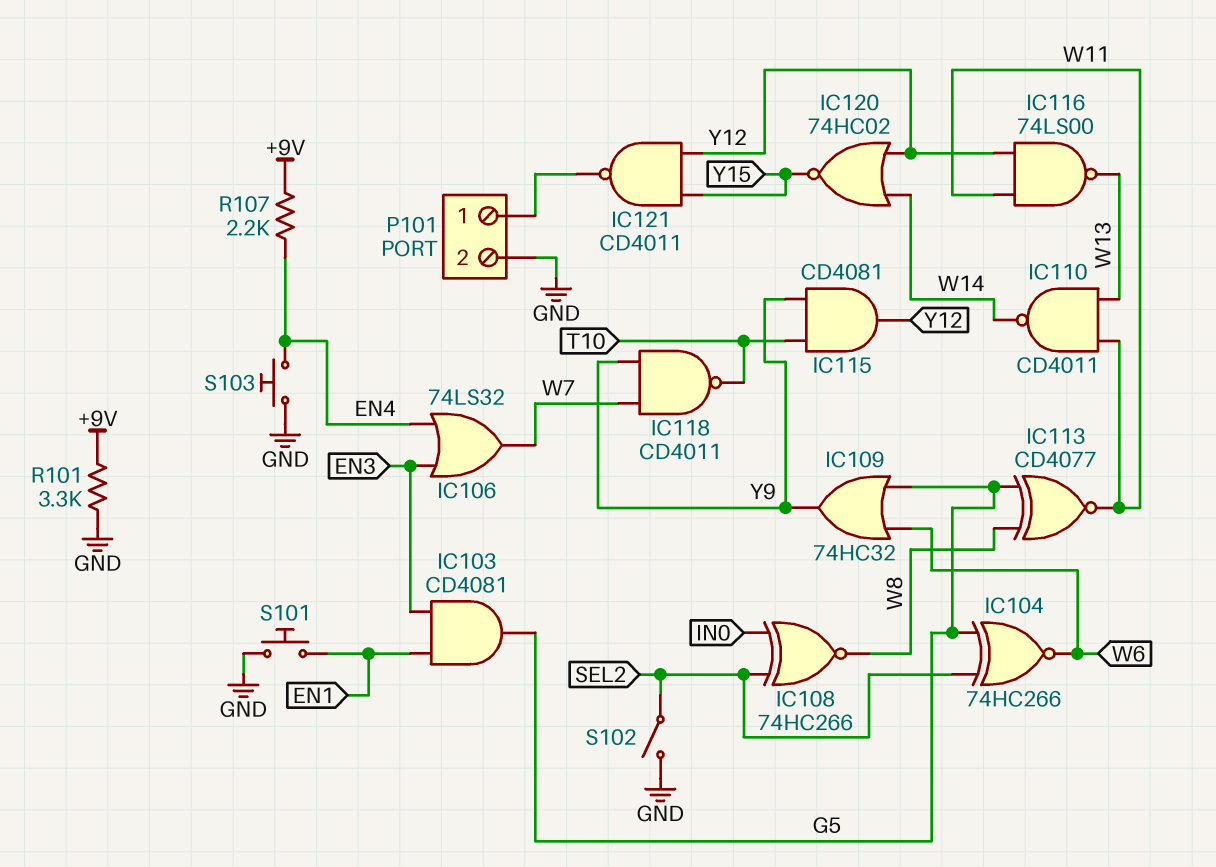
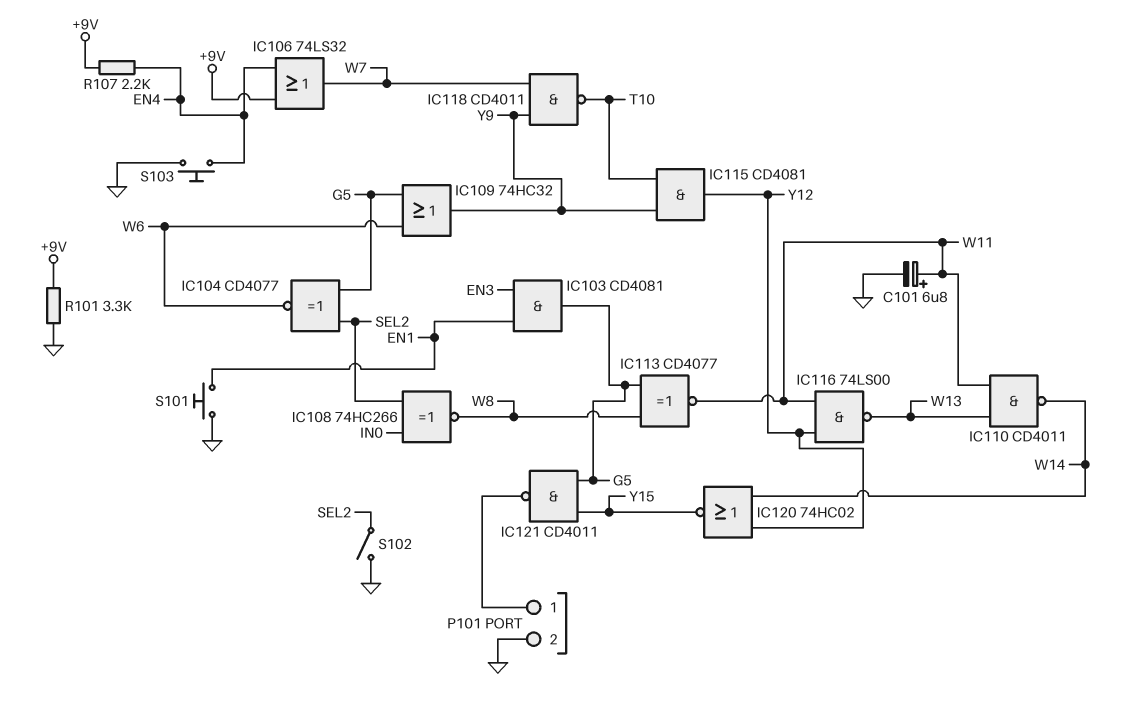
C101: none -> 6.8uF (plus W11, minus GND)
IC104: XNOR 74HC266 (in G5, in SEL2, out W6) -> XNOR CD4077 (in G5, in SEL2, out W6)
IC106: OR 74LS32 (in EN3, in EN4, out W7) -> OR 74LS32 (in +9V, in EN4, out W7)
IC121: NAND CD4011 (in Y12, in Y15, out P101/1) -> NAND CD4011 (in G5, in Y15, out P101/1)

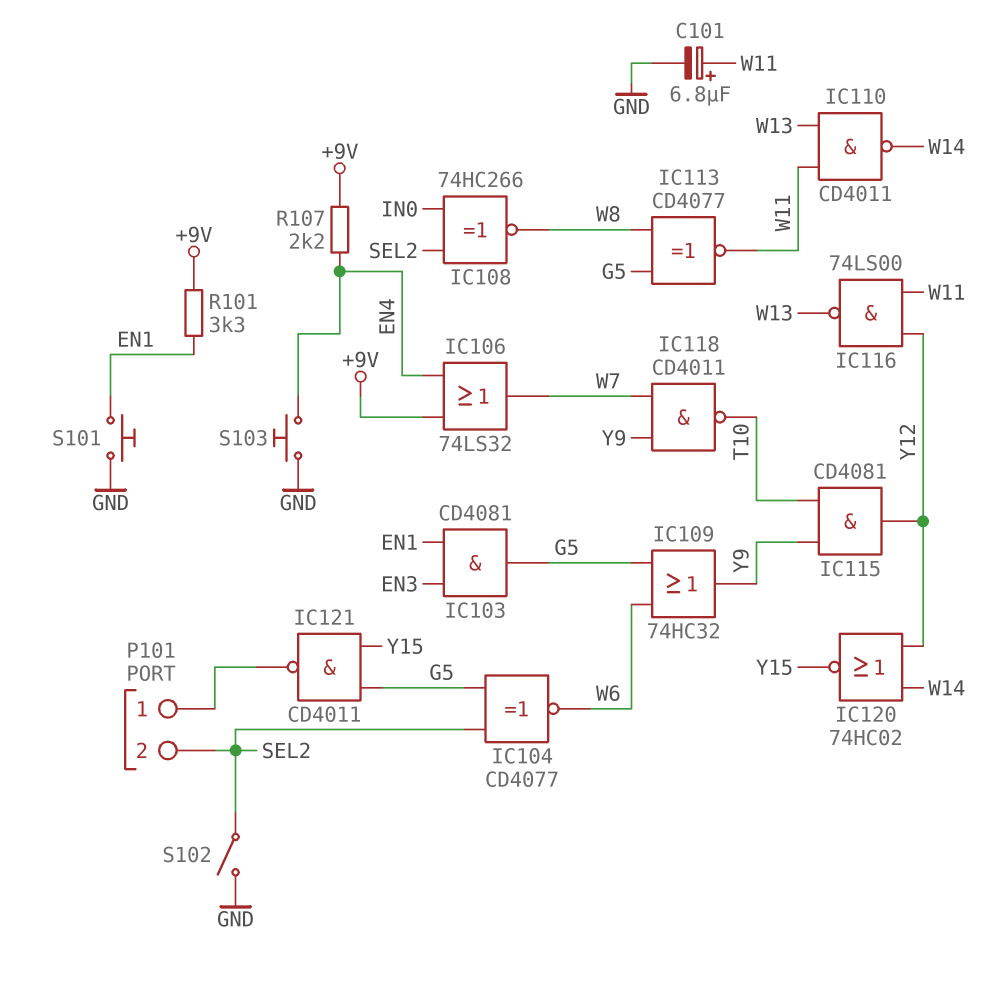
P101 pin 2: GND -> SEL2
R101: 3.3k (+9V, GND) -> 3.3k (+9V, EN1)

